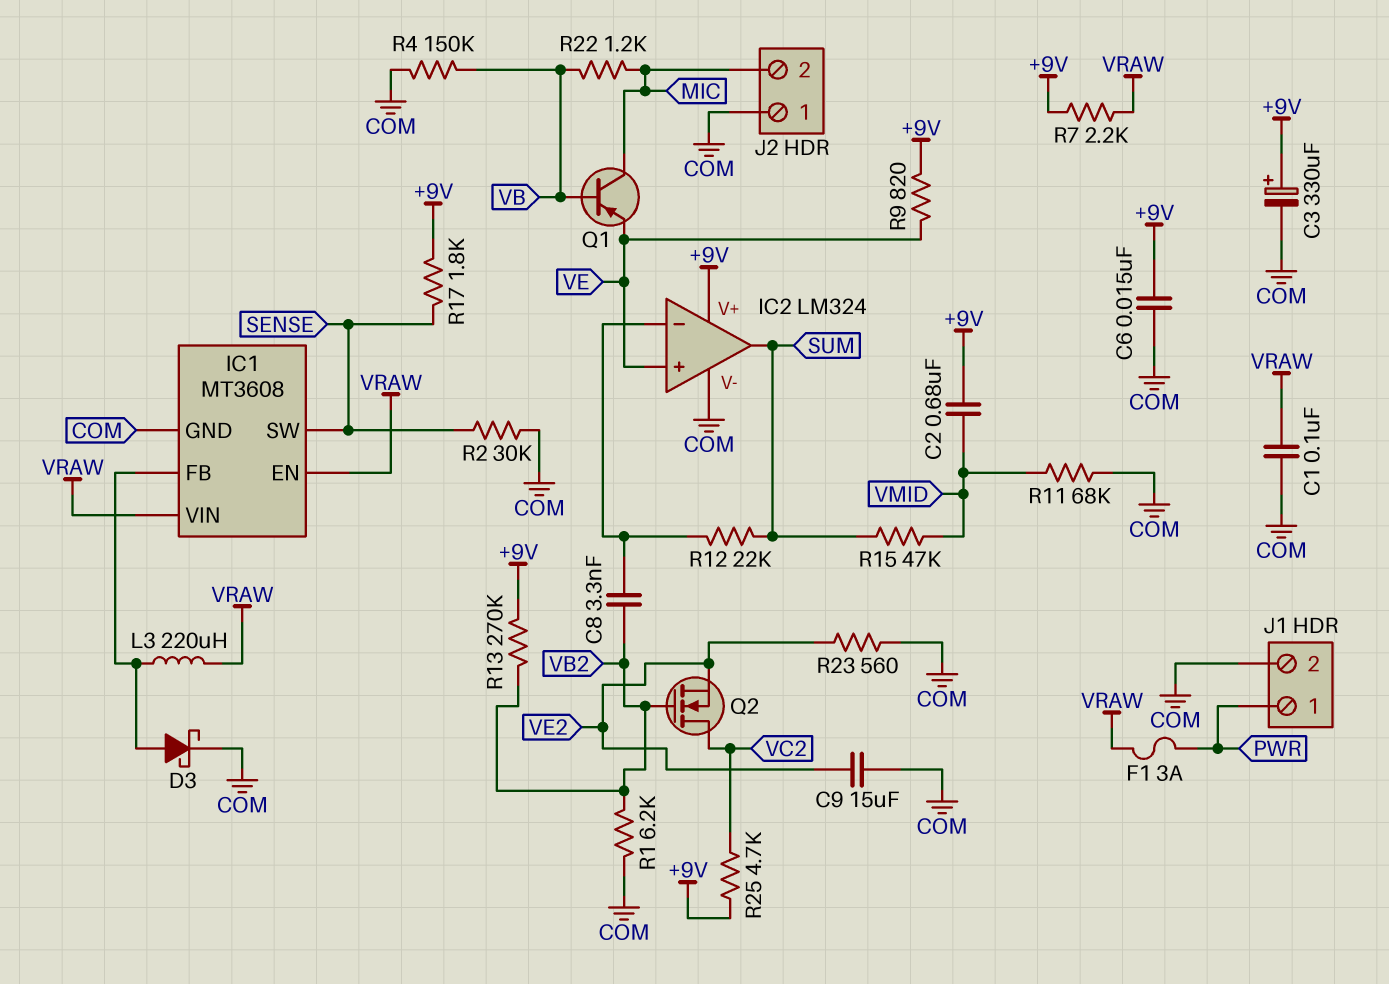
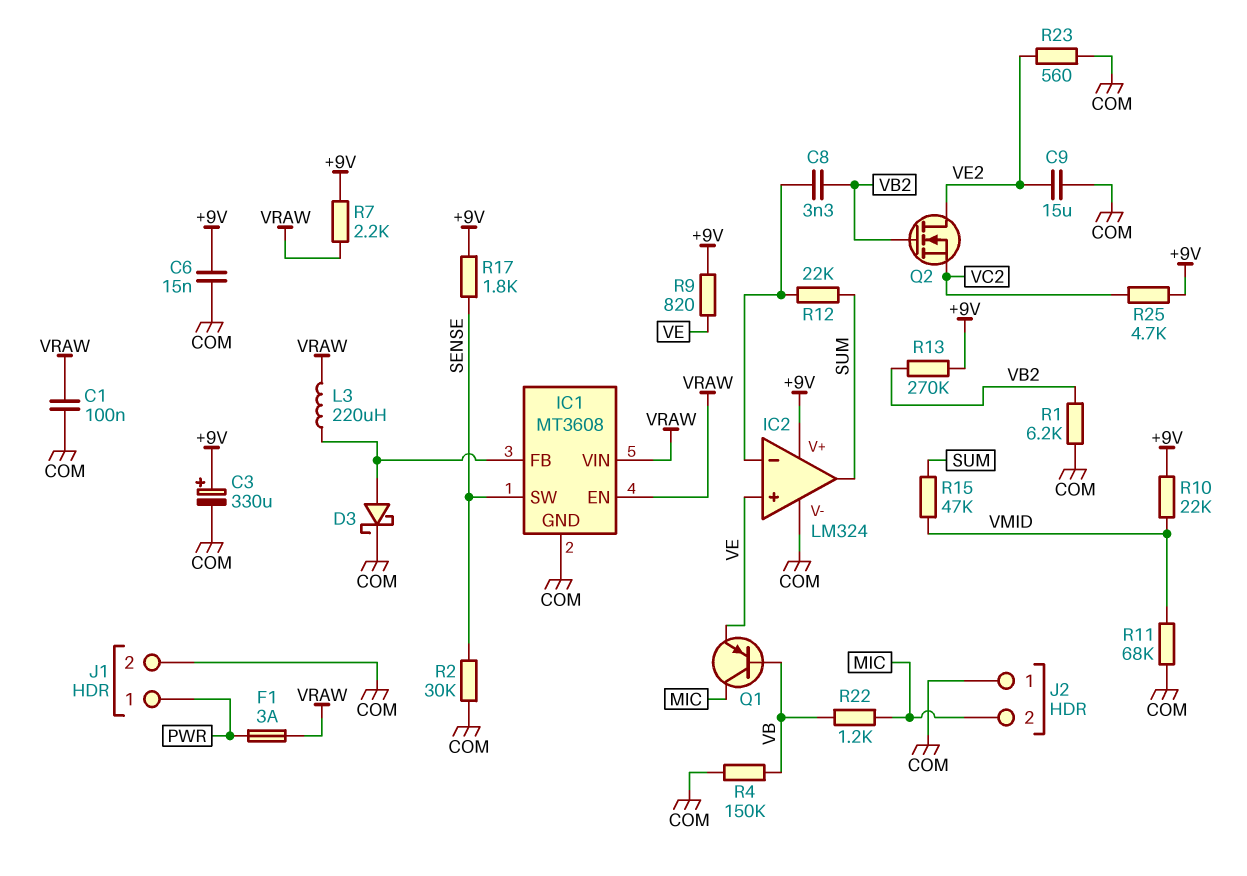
C2: 680nF (+9V, VMID) -> none
Q2: NMOS (G VB2, D VC2, S VE2) -> NMOS (G VB2, D VE2, S VC2)
R10: none -> 22k (+9V, VMID)

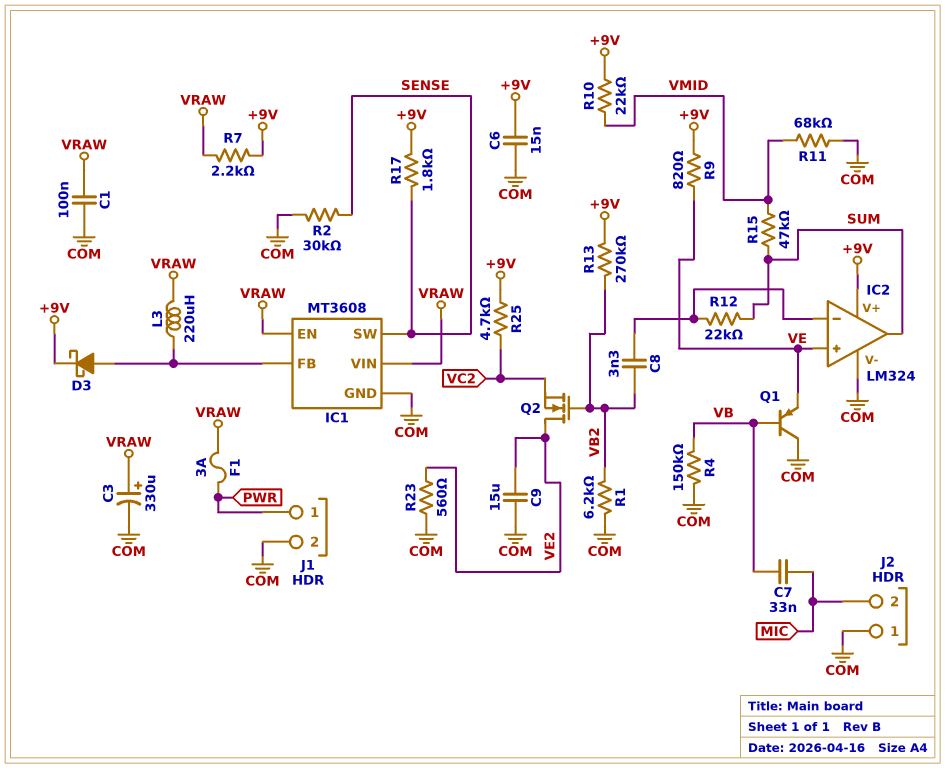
C3: 330uF (plus +9V, minus COM) -> 330uF (plus VRAW, minus COM)
C7: none -> 33nF (MIC, VB)
D3: schottky (A IC1/FB, K COM) -> schottky (A IC1/FB, K +9V)
Q1: PNP (B VB, C MIC, E VE) -> PNP (B VB, C COM, E VE)
R22: 1.2k (MIC, VB) -> none

